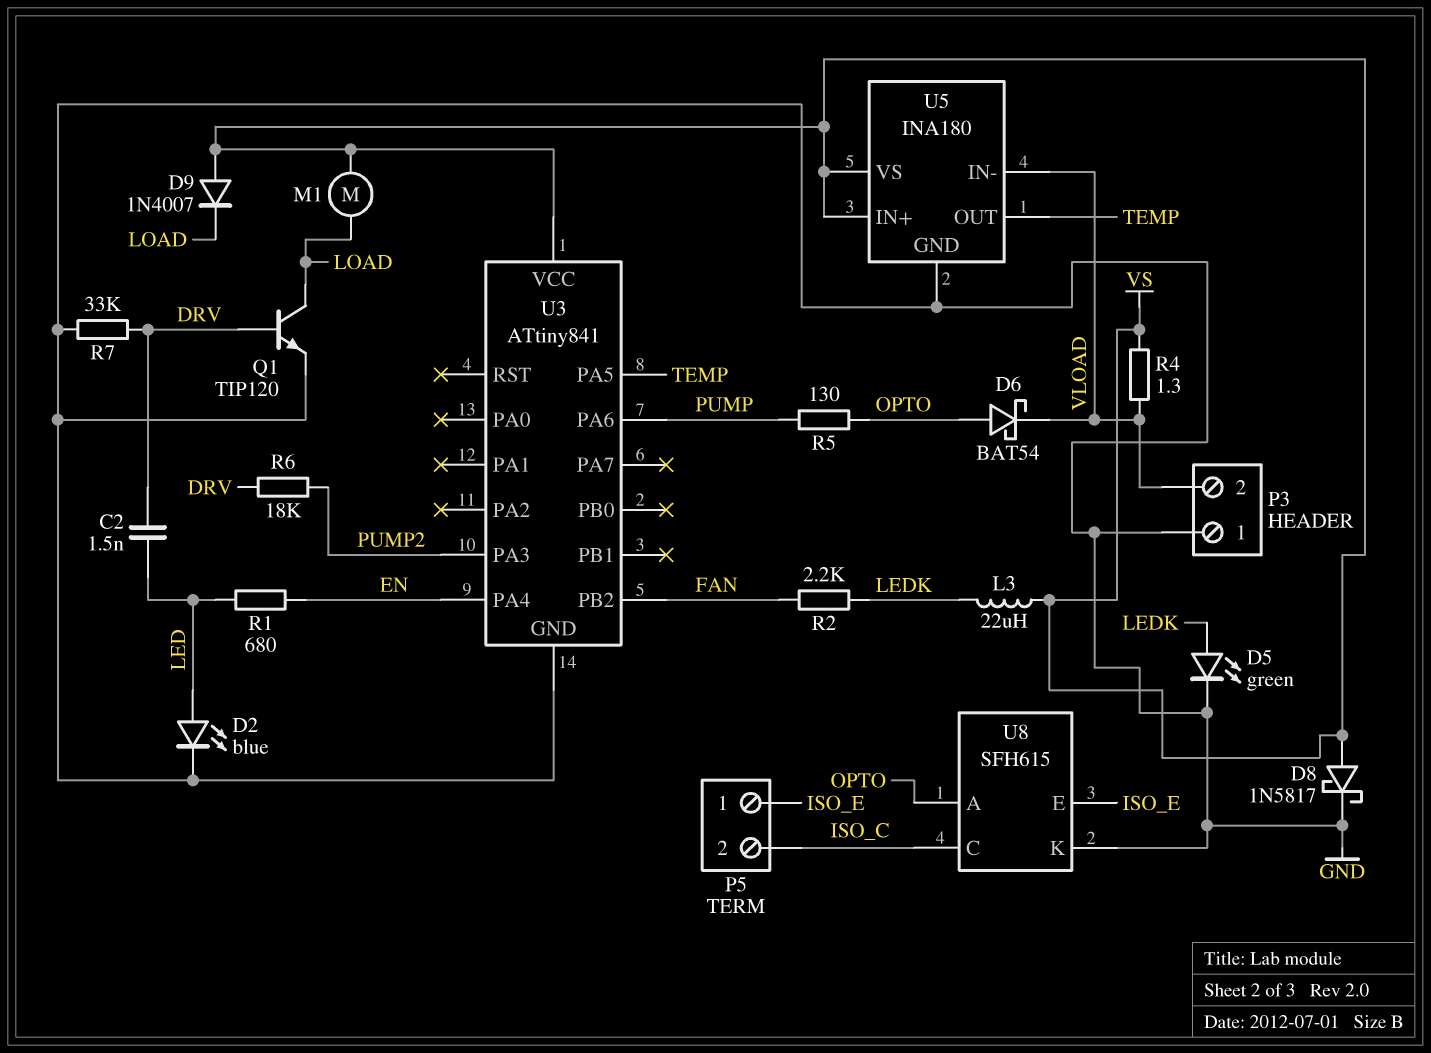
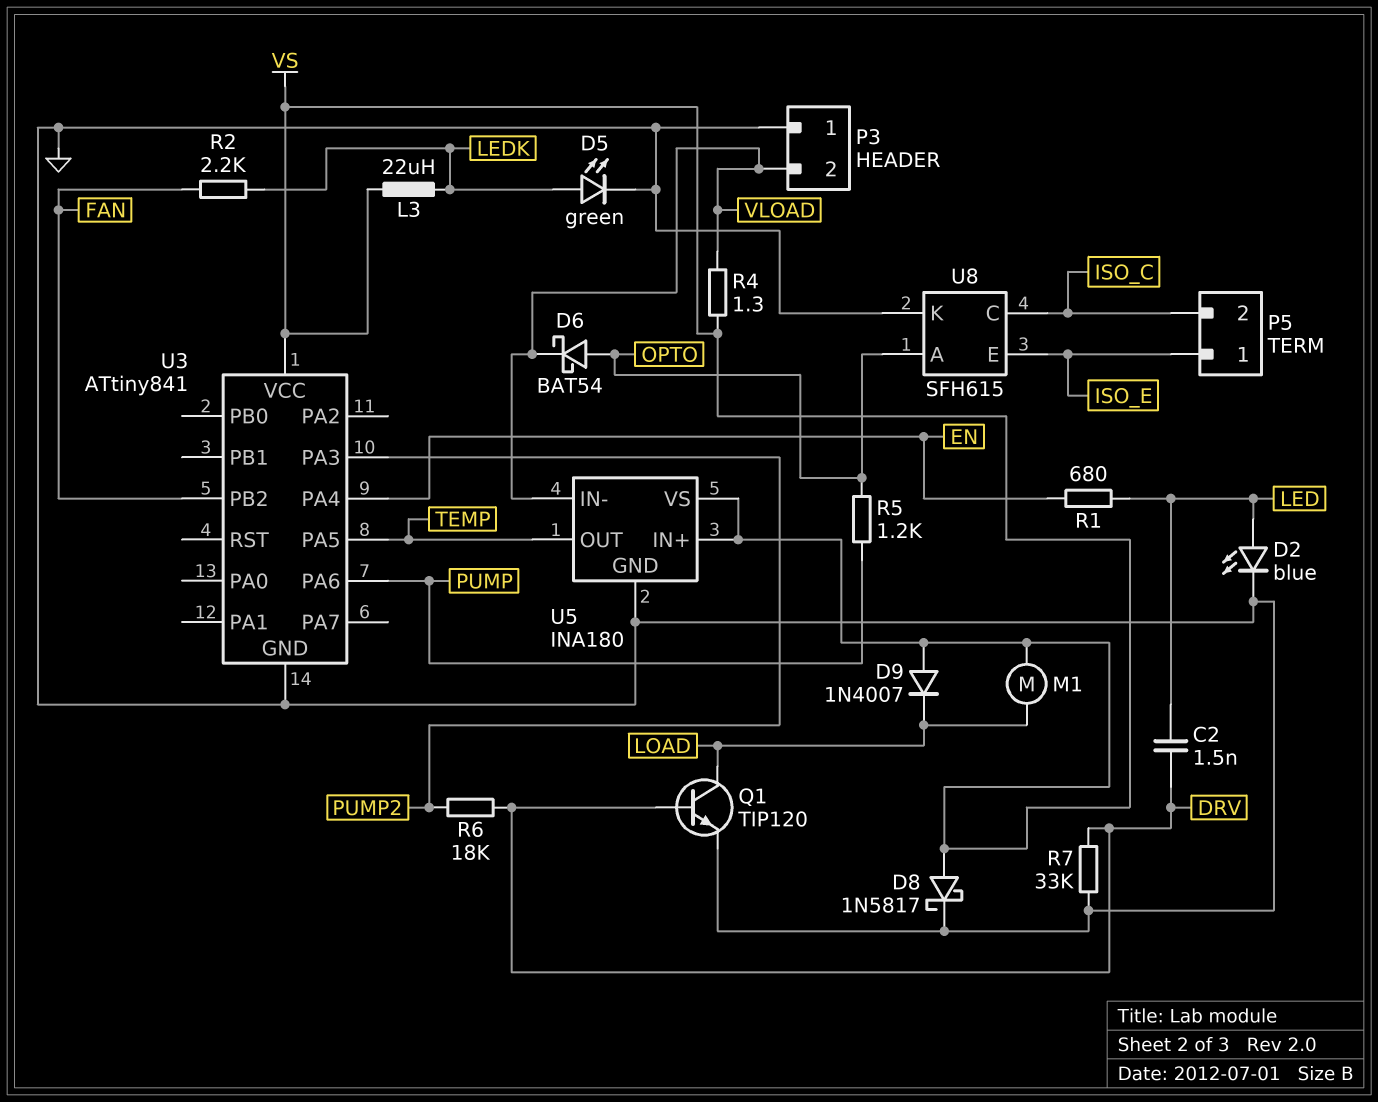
R5: 130 (OPTO, PUMP) -> 1.2k (OPTO, PUMP)

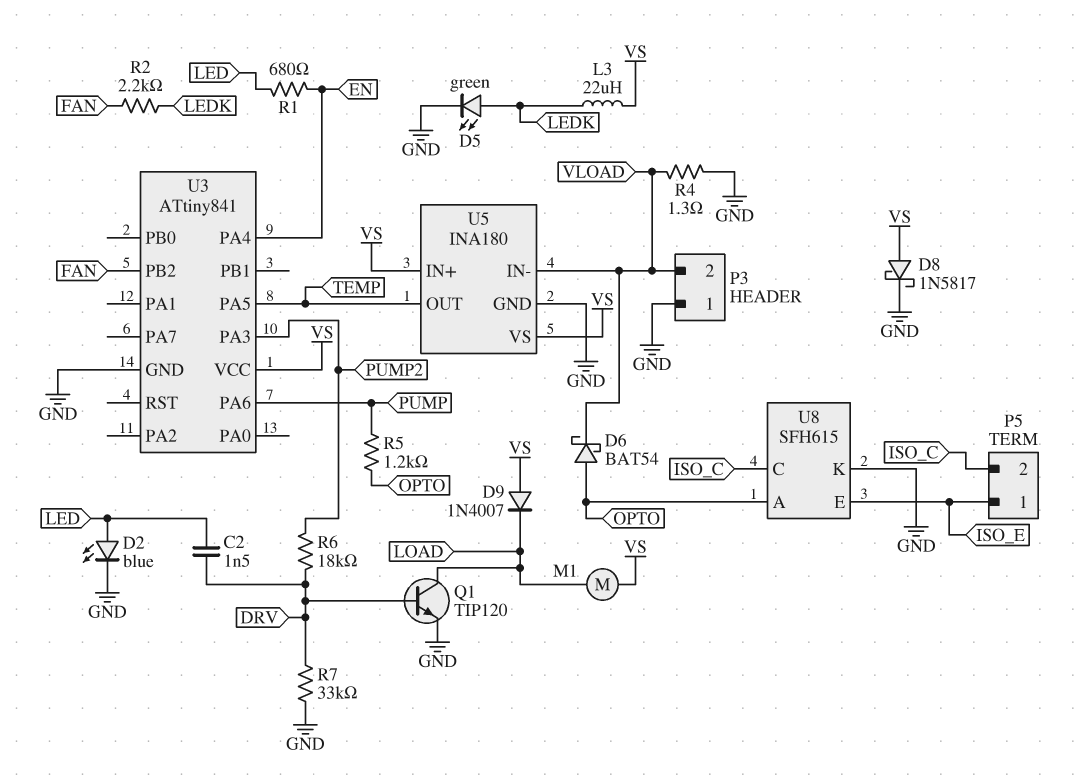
R4: 1.3 (VLOAD, VS) -> 1.3 (GND, VLOAD)

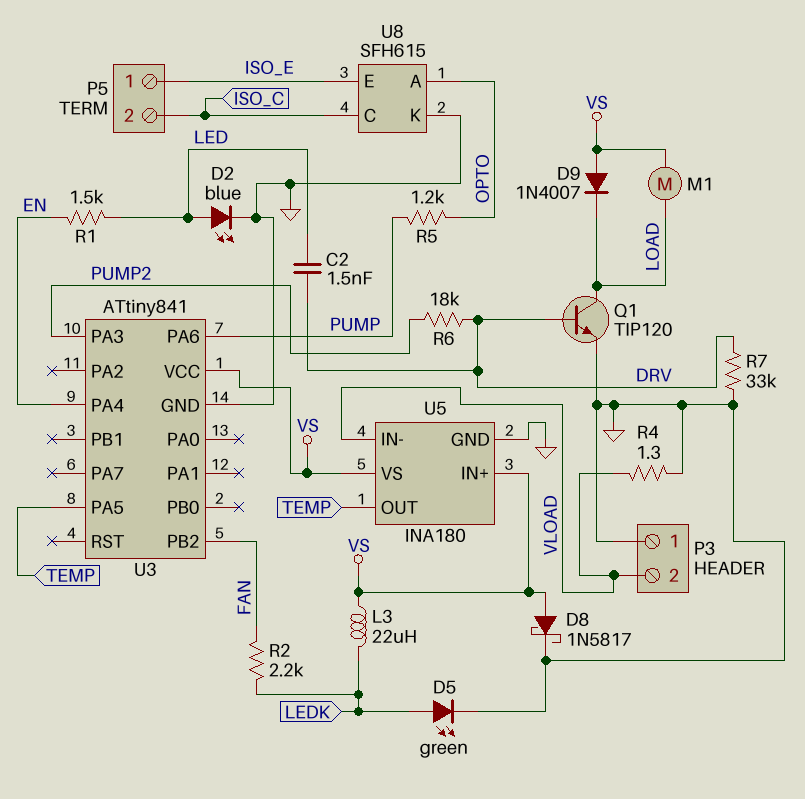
D6: schottky BAT54 (A OPTO, K VLOAD) -> none
R1: 680 (EN, LED) -> 1.5k (EN, LED)

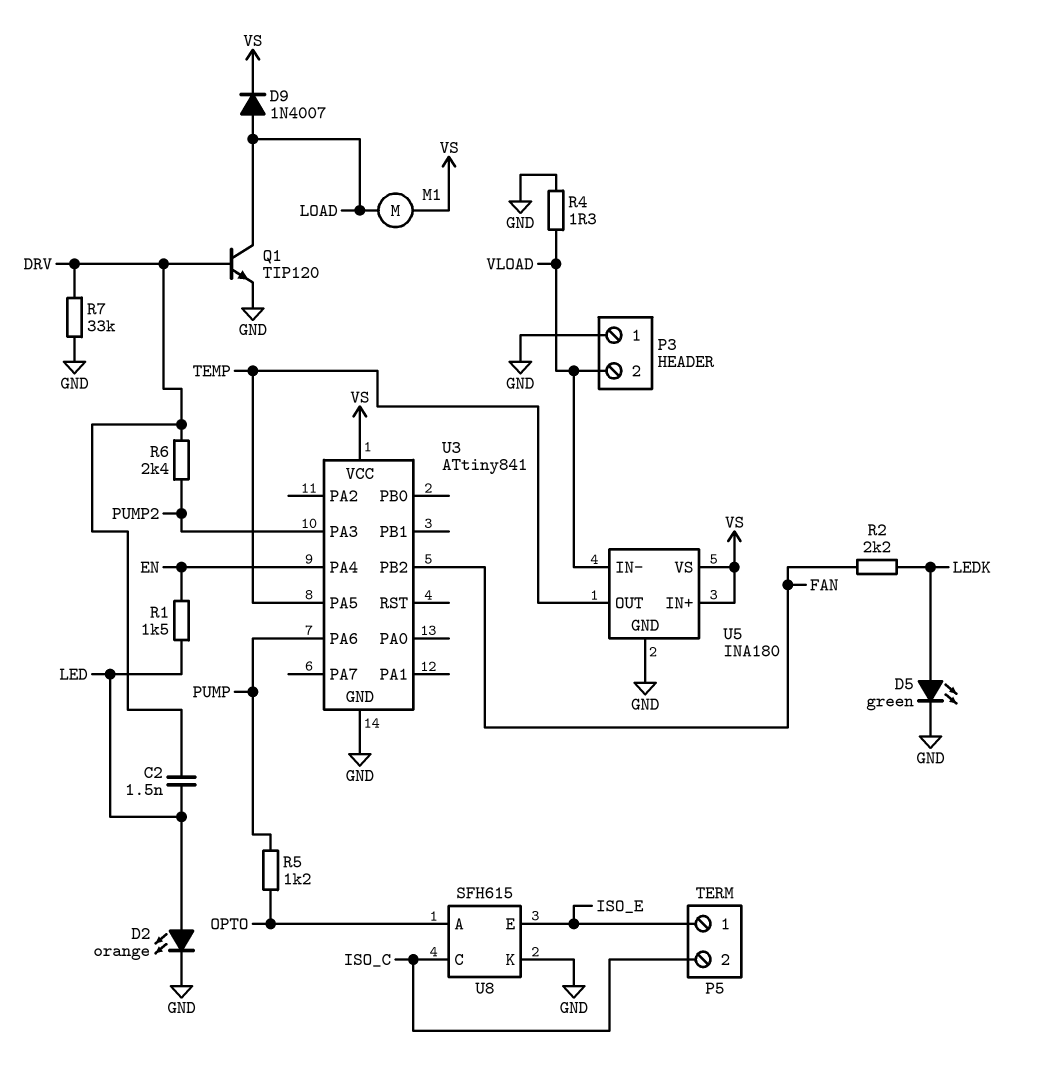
D2: LED blue (A LED, K GND) -> LED orange (A LED, K GND)
D8: schottky 1N5817 (A VS, K GND) -> none
D9: diode 1N4007 (A VS, K LOAD) -> diode 1N4007 (A LOAD, K VS)
L3: 22uH (LEDK, VS) -> none
R6: 18k (DRV, PUMP2) -> 2.4k (DRV, PUMP2)

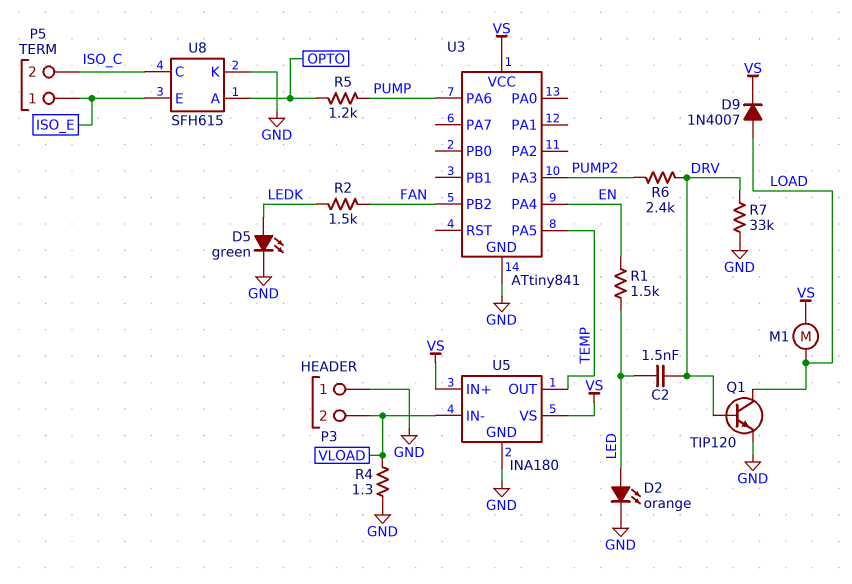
R2: 2.2k (FAN, LEDK) -> 1.5k (FAN, LEDK)

